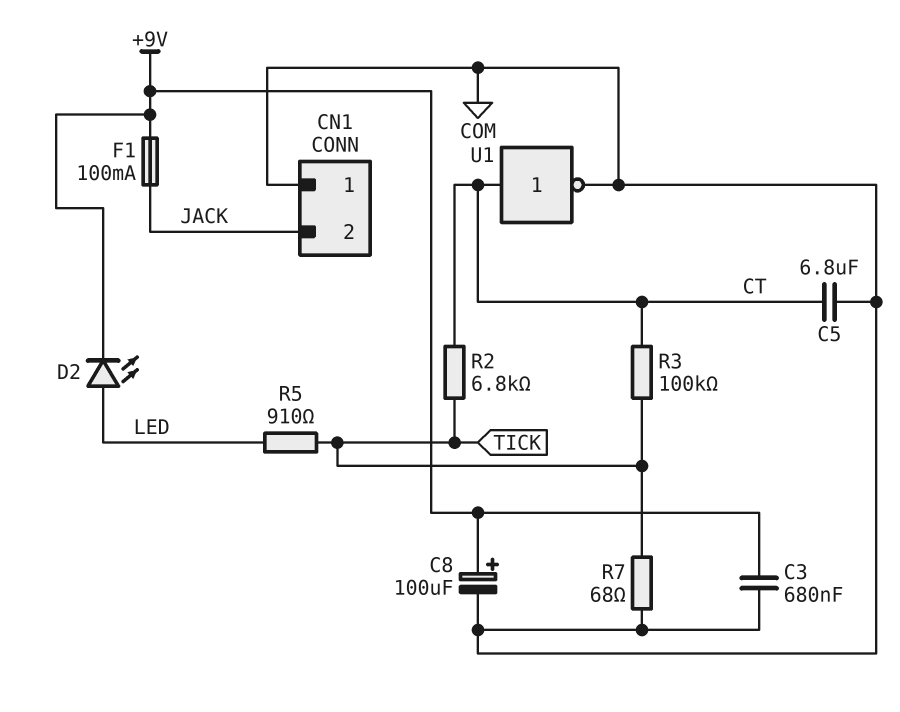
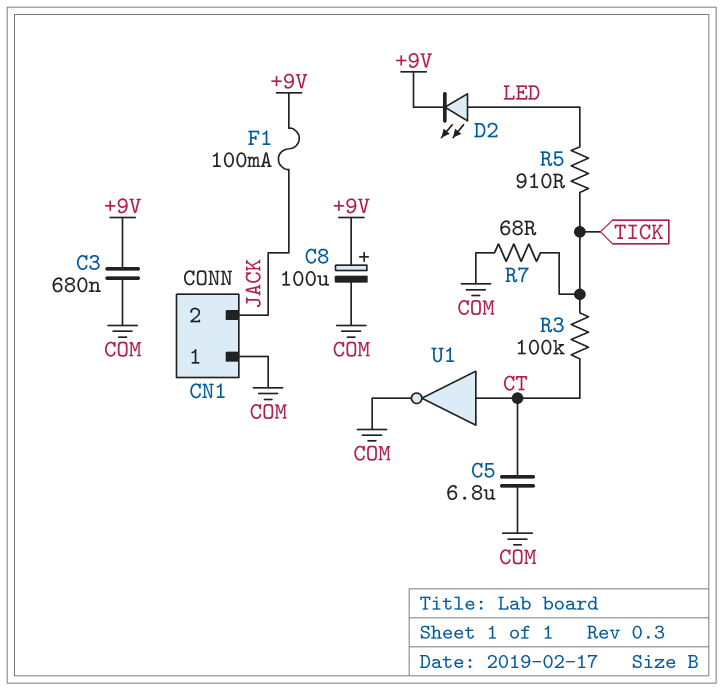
R2: 6.8k (CT, TICK) -> none

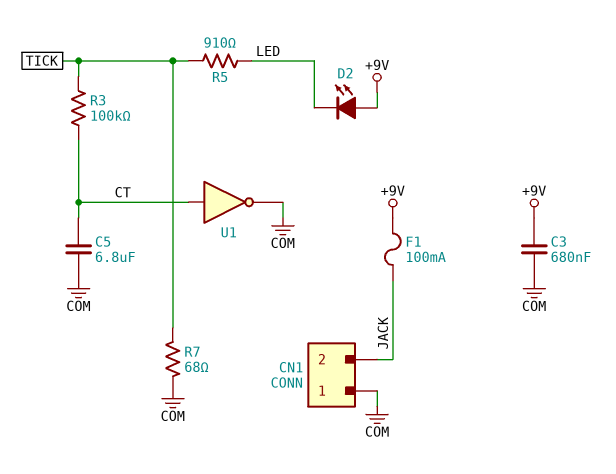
C8: 100uF (plus +9V, minus COM) -> none
D2: LED (A LED, K +9V) -> LED (A +9V, K LED)

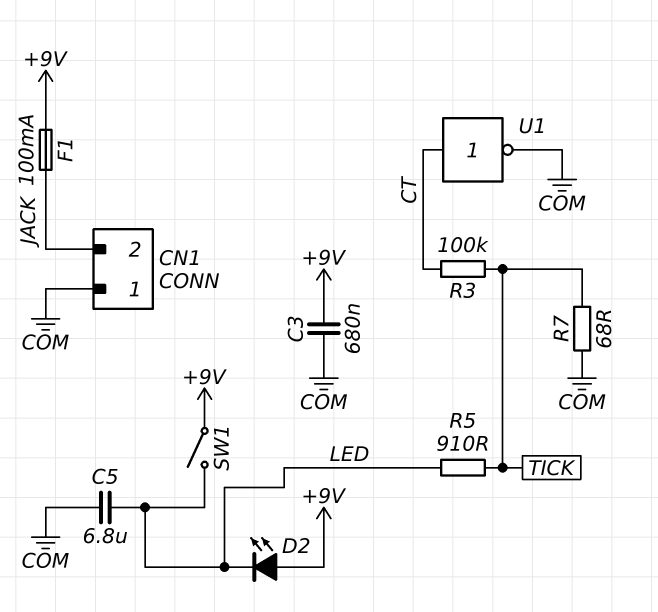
C5: 6.8uF (COM, CT) -> 6.8uF (COM, LED)
SW1: none -> switch (+9V, LED)

